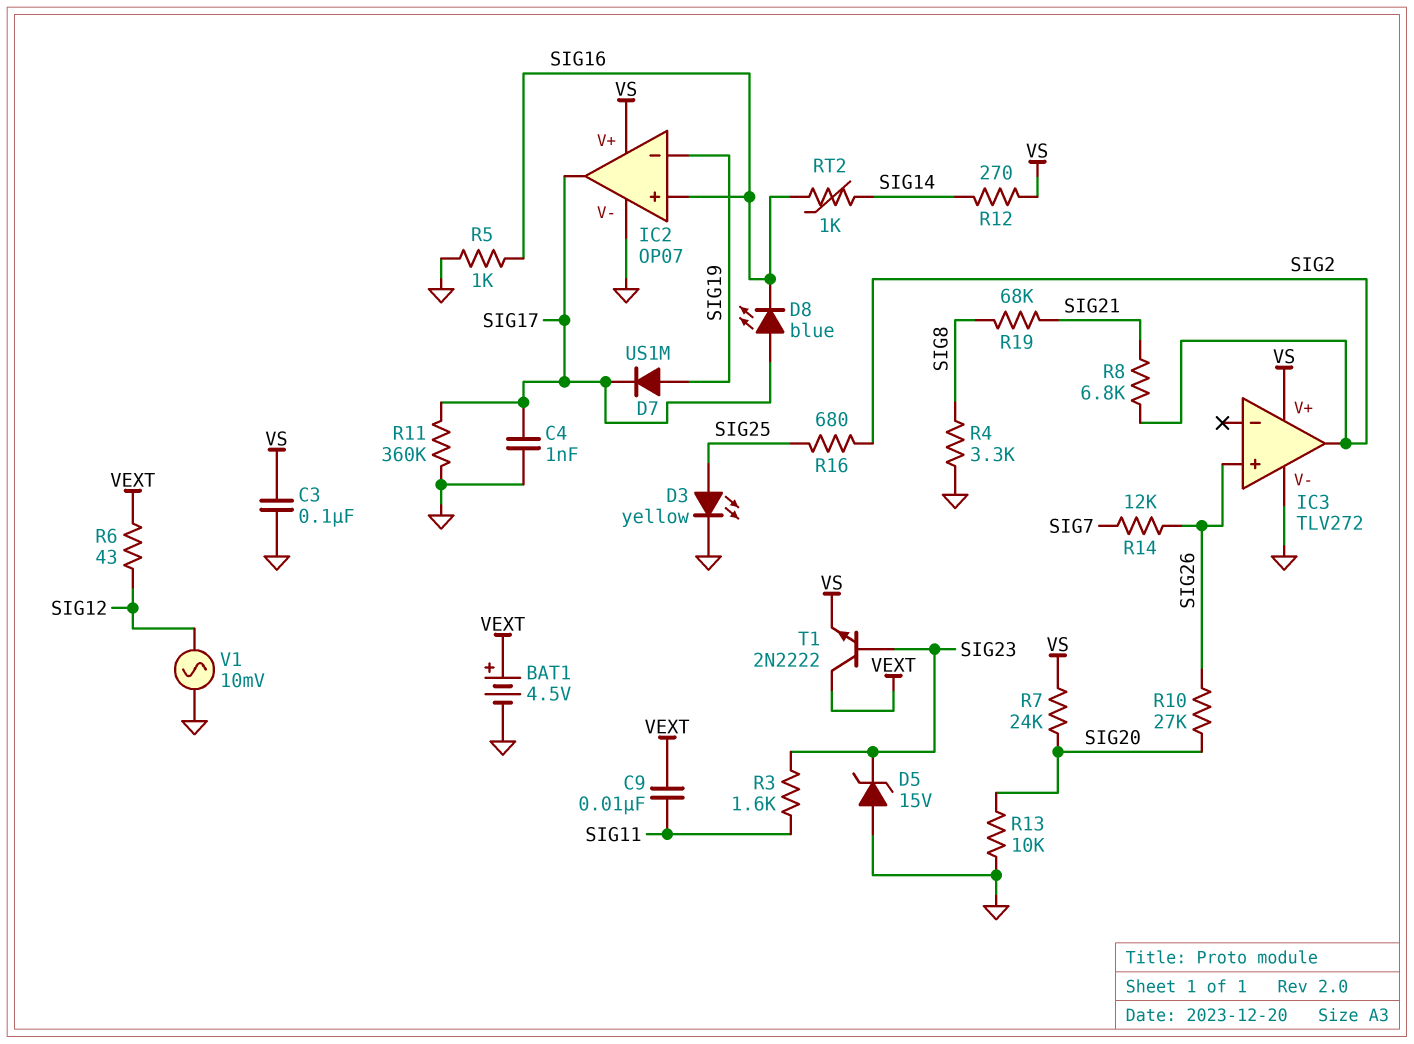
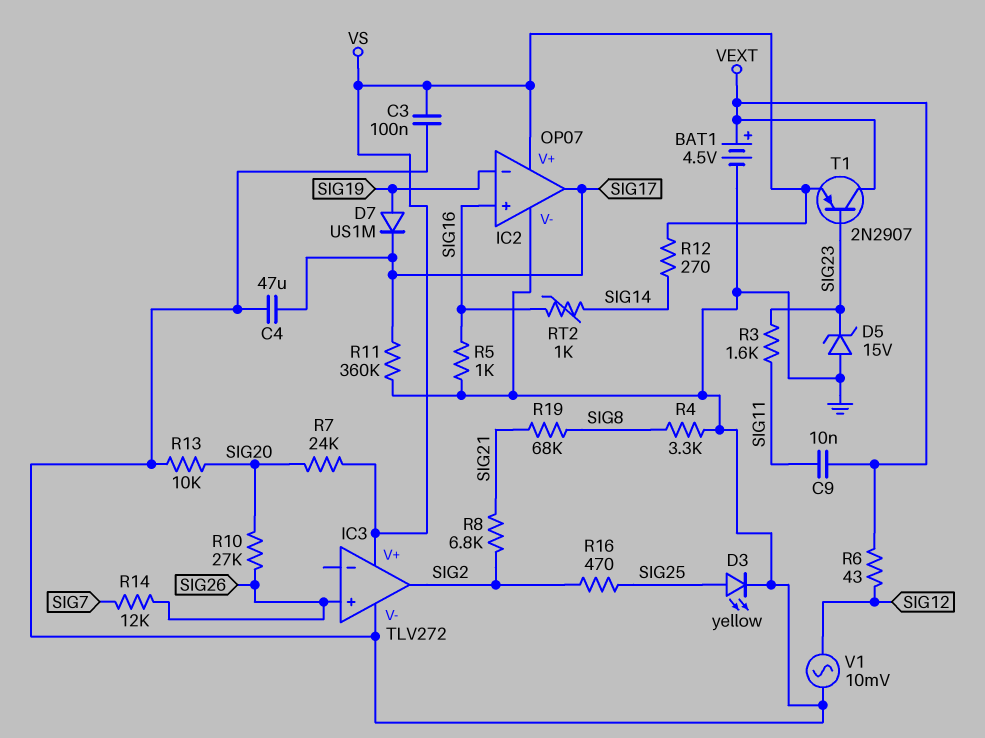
C4: 1nF (GND, SIG17) -> 47uF (GND, SIG17)
D8: LED blue (A SIG17, K SIG16) -> none
R16: 680 (SIG2, SIG25) -> 470 (SIG2, SIG25)
T1: NPN 2N2222 (B SIG23, C VEXT, E VS) -> PNP 2N2907 (B SIG23, C VEXT, E VS)

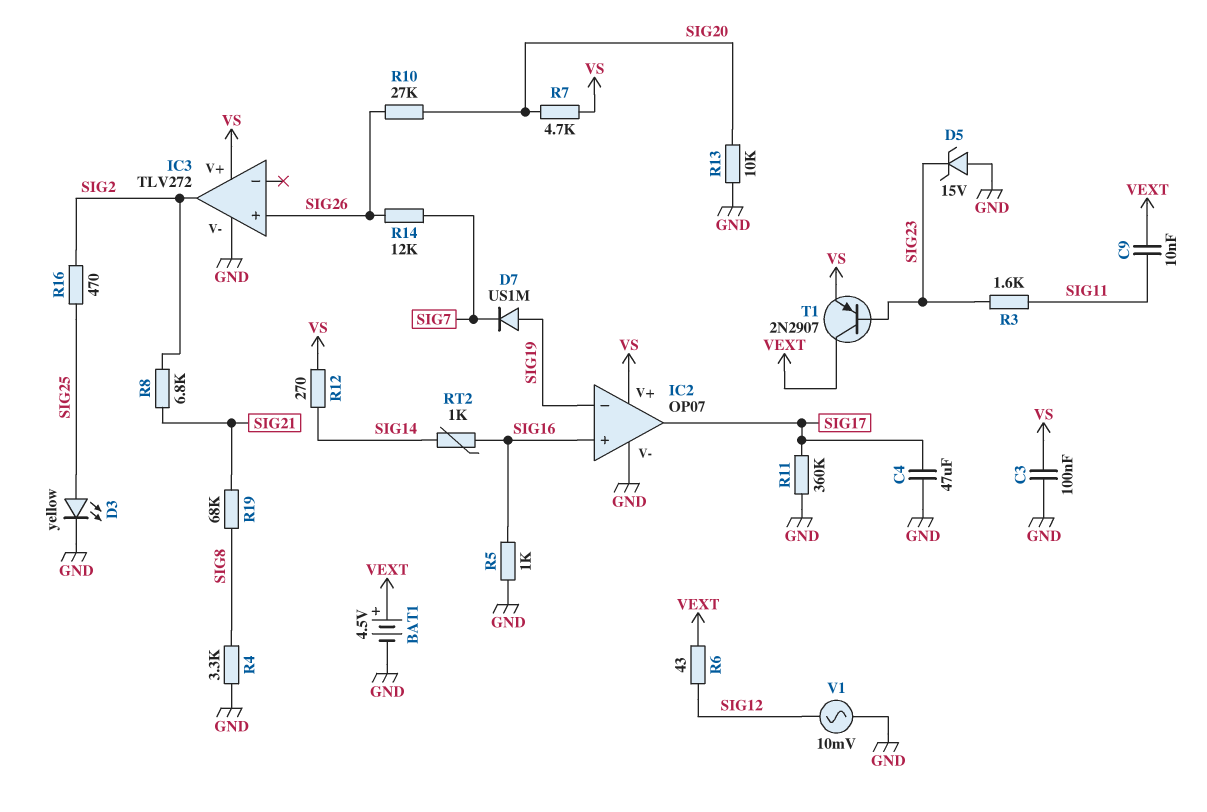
D7: diode US1M (A SIG19, K SIG17) -> diode US1M (A SIG19, K SIG7)
R7: 24k (SIG20, VS) -> 4.7k (SIG20, VS)

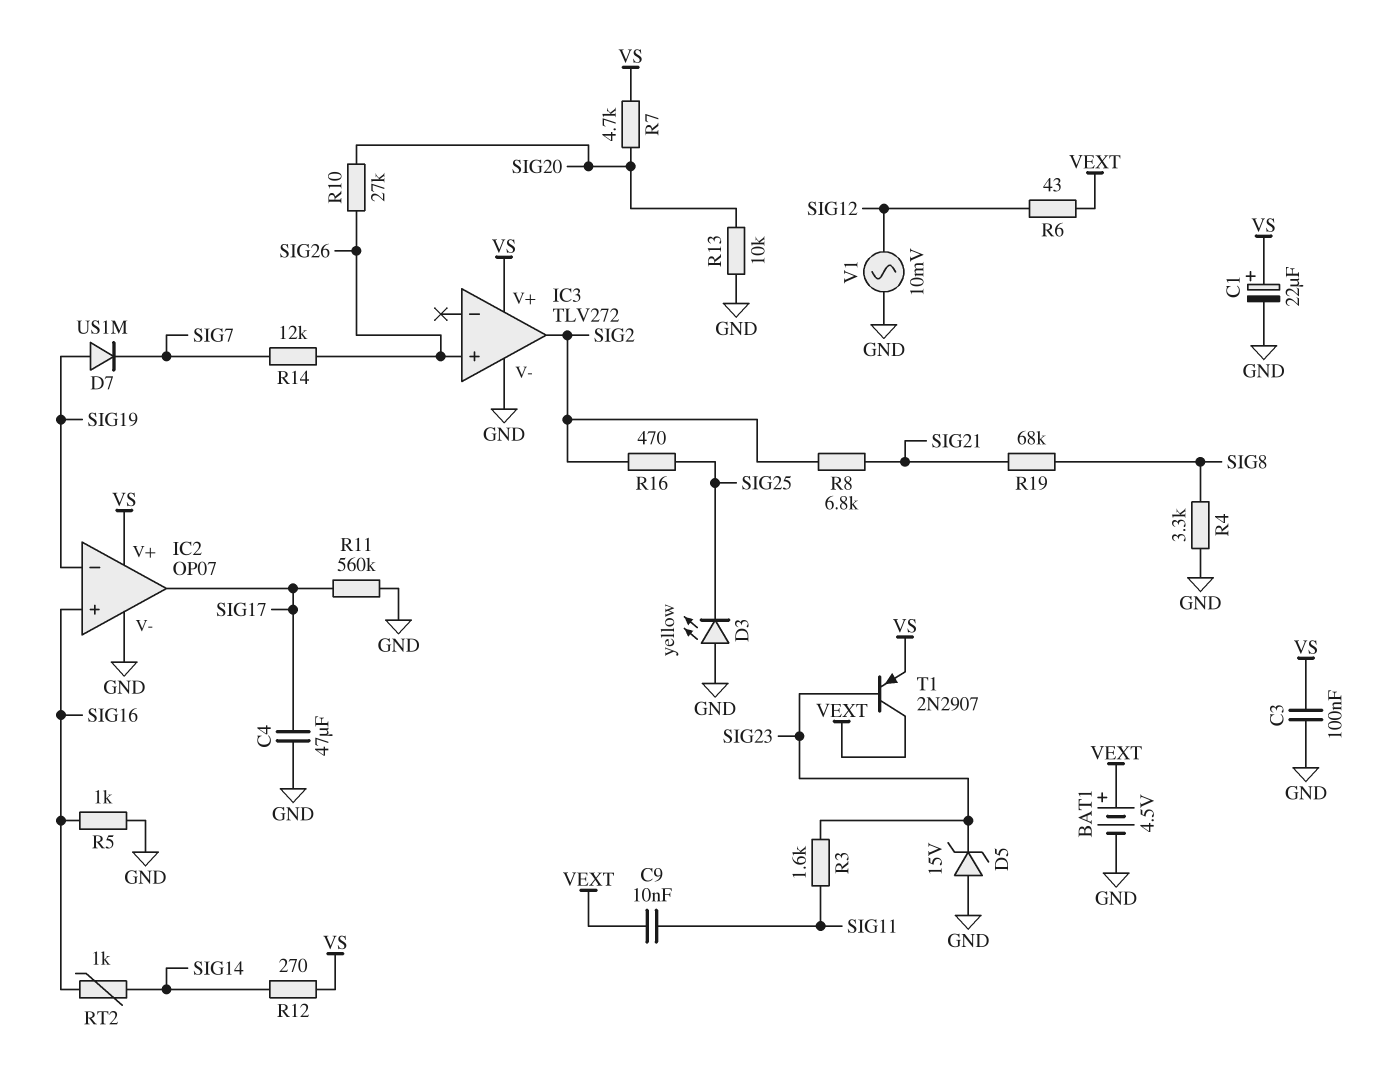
C1: none -> 22uF (plus VS, minus GND)
D3: LED yellow (A SIG25, K GND) -> LED yellow (A GND, K SIG25)
R11: 360k (GND, SIG17) -> 560k (GND, SIG17)

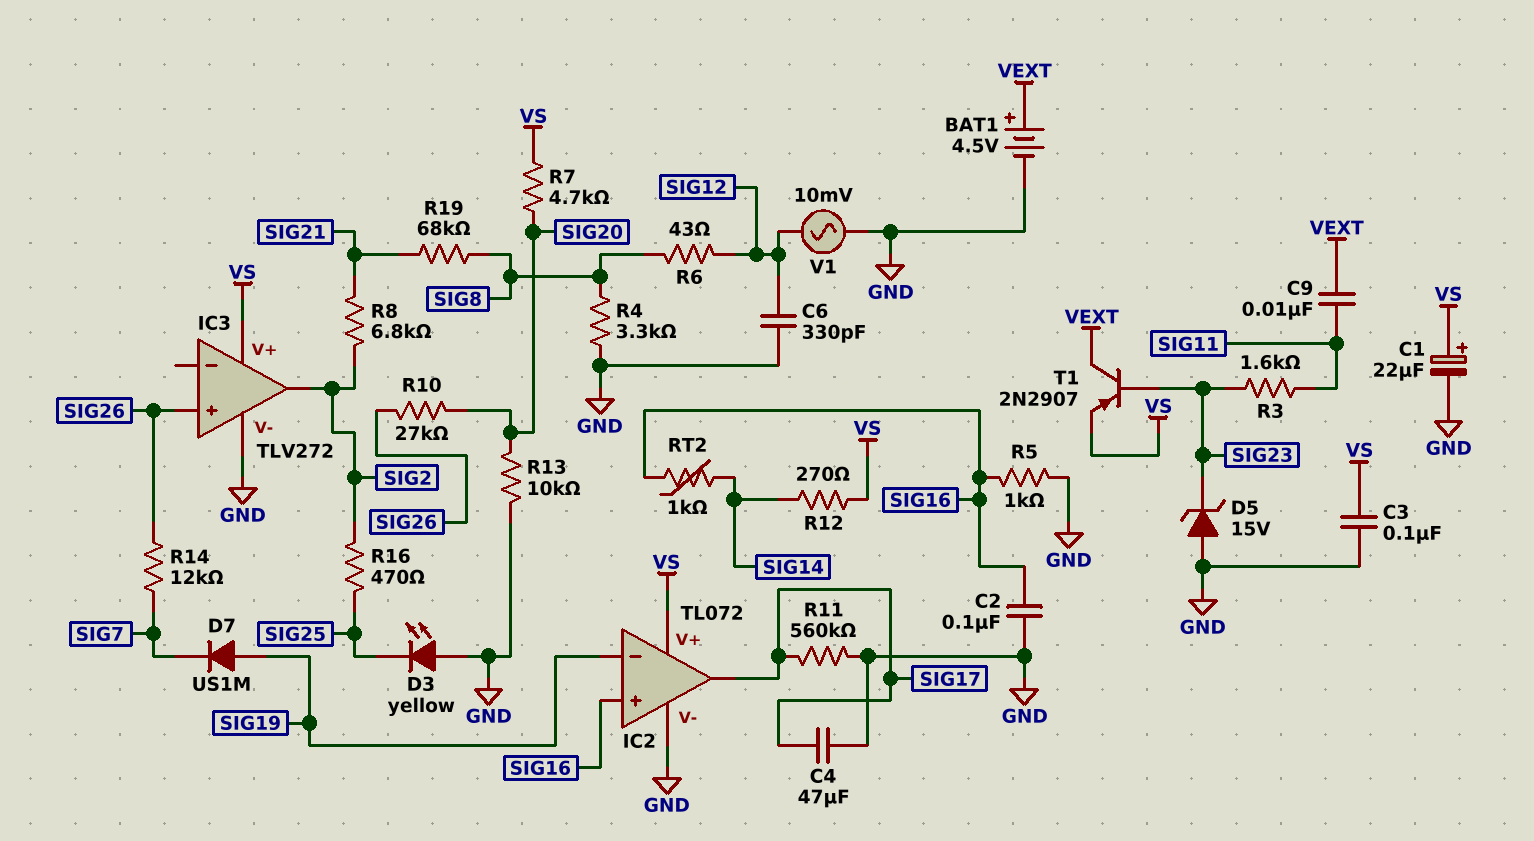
C2: none -> 100nF (GND, SIG16)
C6: none -> 330pF (GND, SIG12)
IC2: OP07 -> TL072
R6: 43 (SIG12, VEXT) -> 43 (SIG8, SIG12)

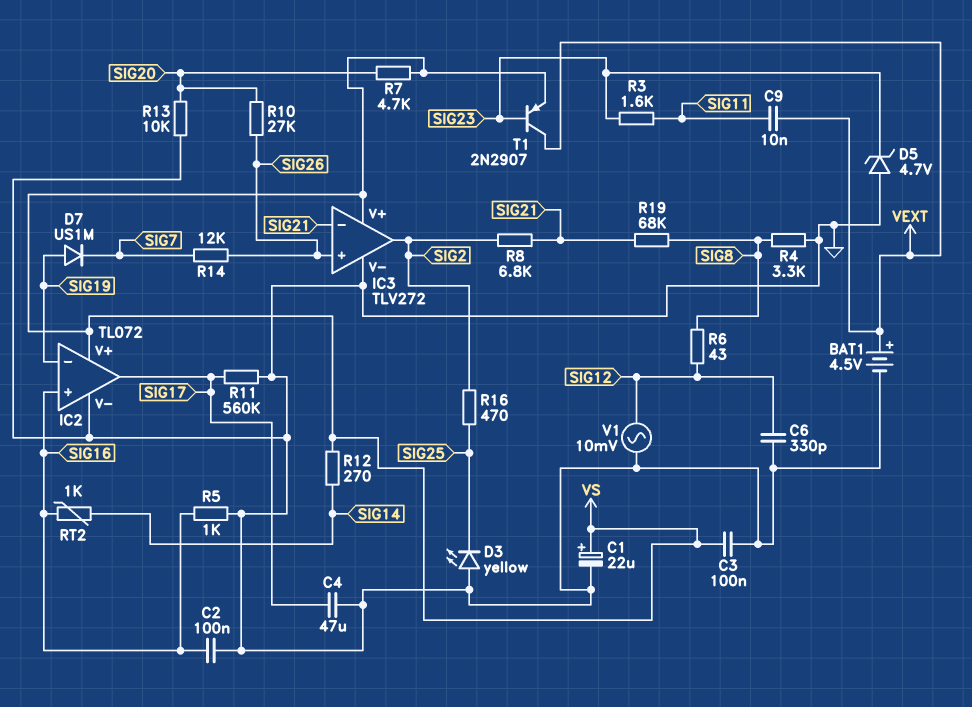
D5: zener 15V (A GND, K SIG23) -> zener 4.7V (A GND, K SIG23)
IC3 pin in-: none -> SIG21

